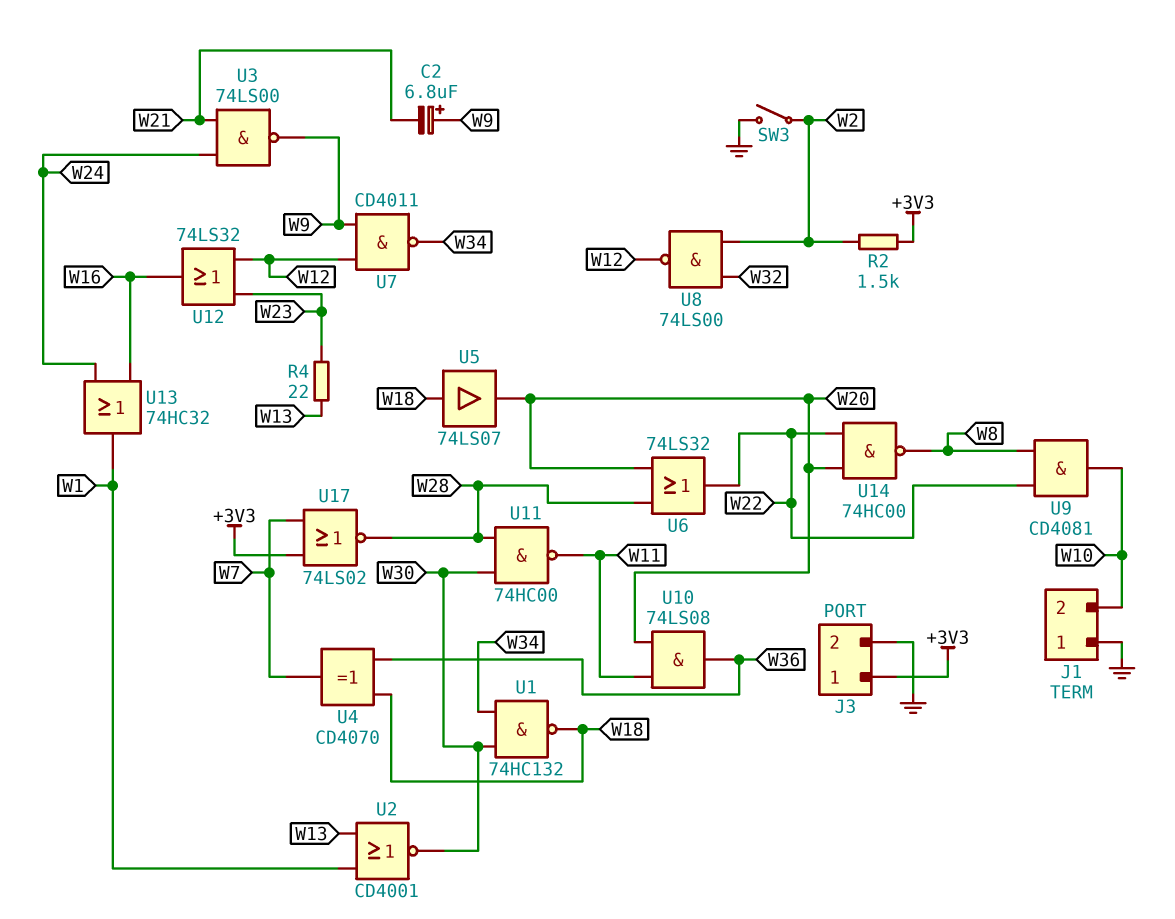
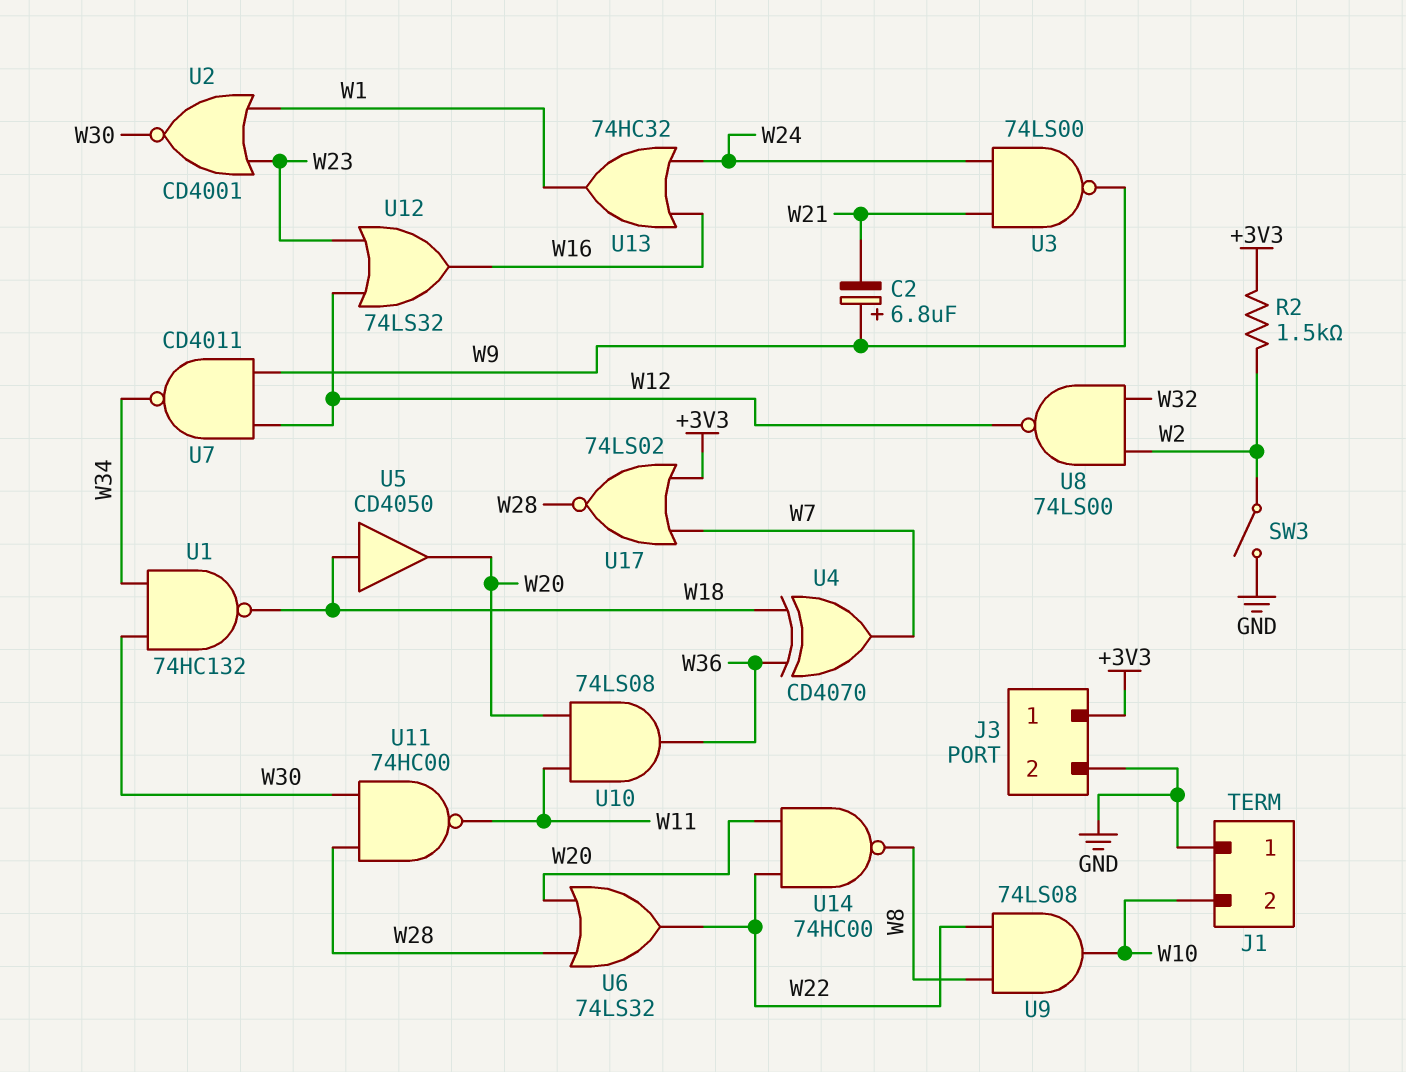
R4: 22 (W13, W23) -> none
U2: NOR CD4001 (in W1, in W13, out W30) -> NOR CD4001 (in W1, in W23, out W30)
U5: buffer 74LS07 (in W18, out W20) -> buffer CD4050 (in W18, out W20)
U9: AND CD4081 (in W8, in W22, out W10) -> AND 74LS08 (in W8, in W22, out W10)

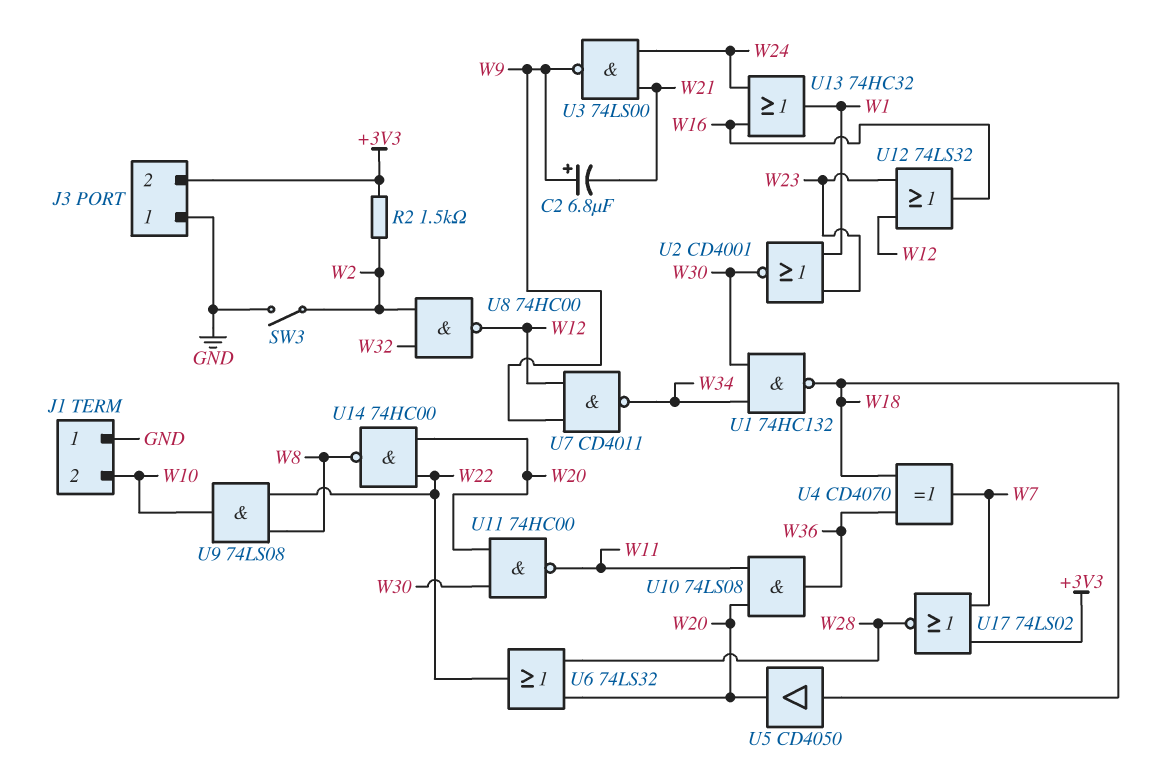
J3 pin 1: +3V3 -> GND
J3 pin 2: GND -> +3V3
U8: NAND 74LS00 (in W2, in W32, out W12) -> NAND 74HC00 (in W2, in W32, out W12)
U11: NAND 74HC00 (in W28, in W30, out W11) -> NAND 74HC00 (in W20, in W30, out W11)

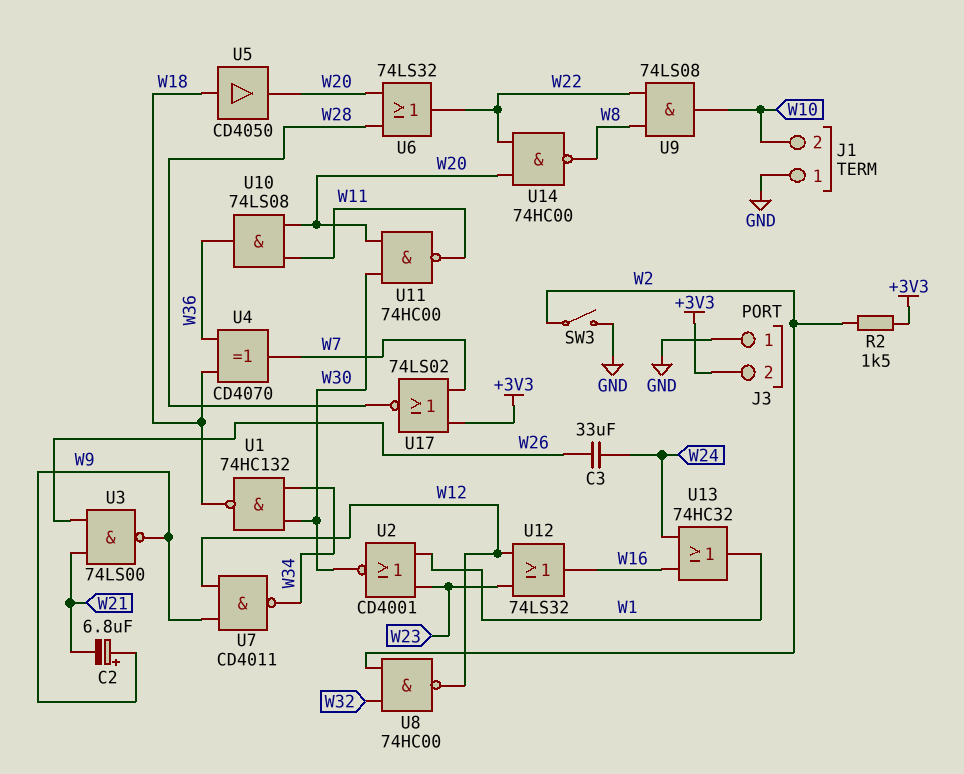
C3: none -> 33uF (W24, W26)
U3: NAND 74LS00 (in W21, in W24, out W9) -> NAND 74LS00 (in W21, in W26, out W9)

